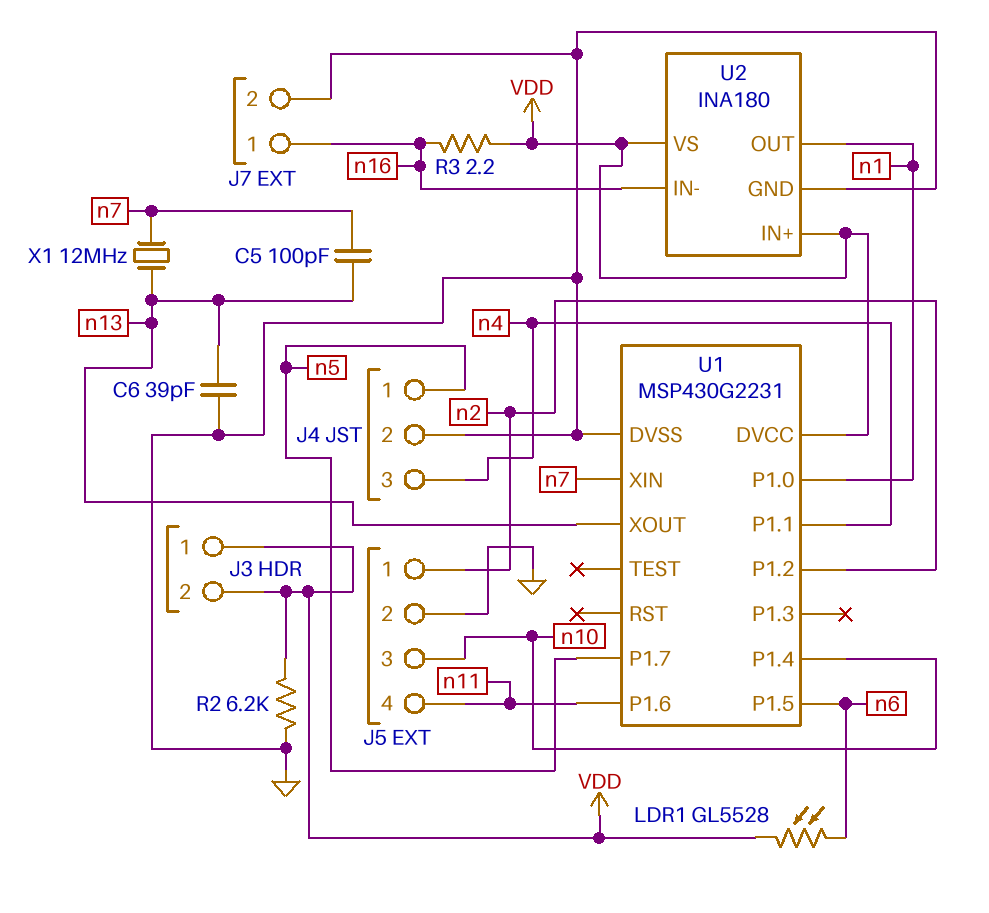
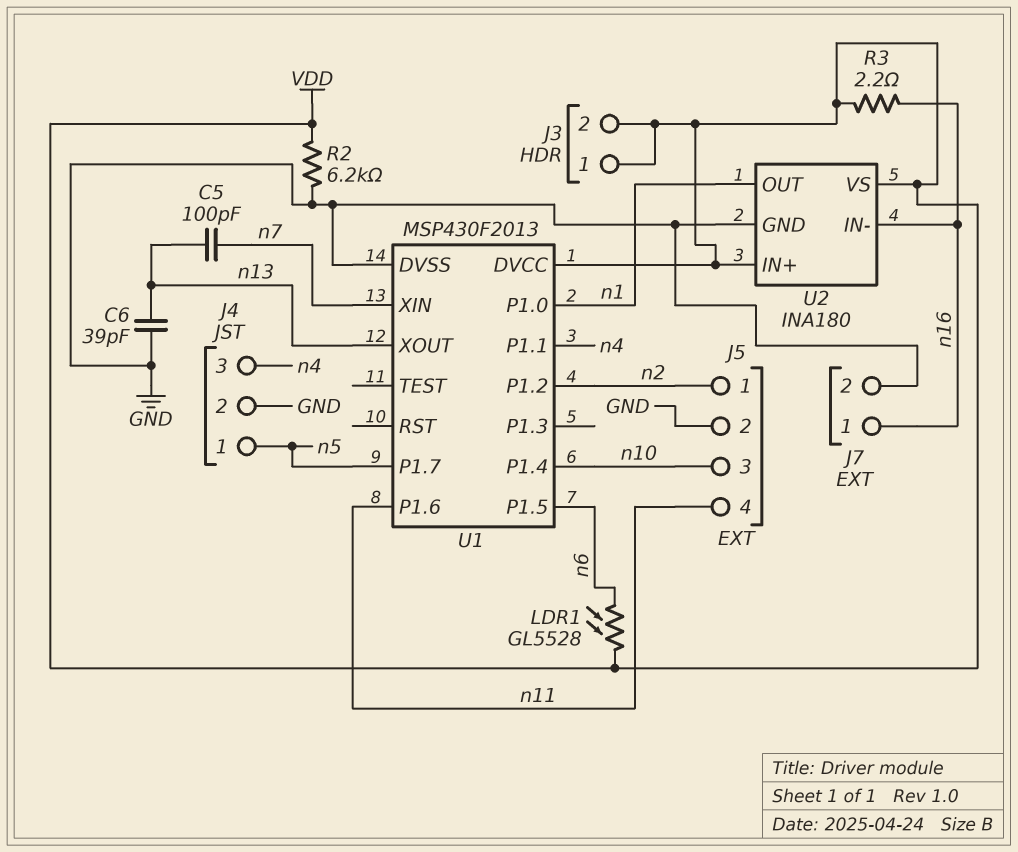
U1: MSP430G2231 -> MSP430F2013
X1: 12MHz (n7, n13) -> none

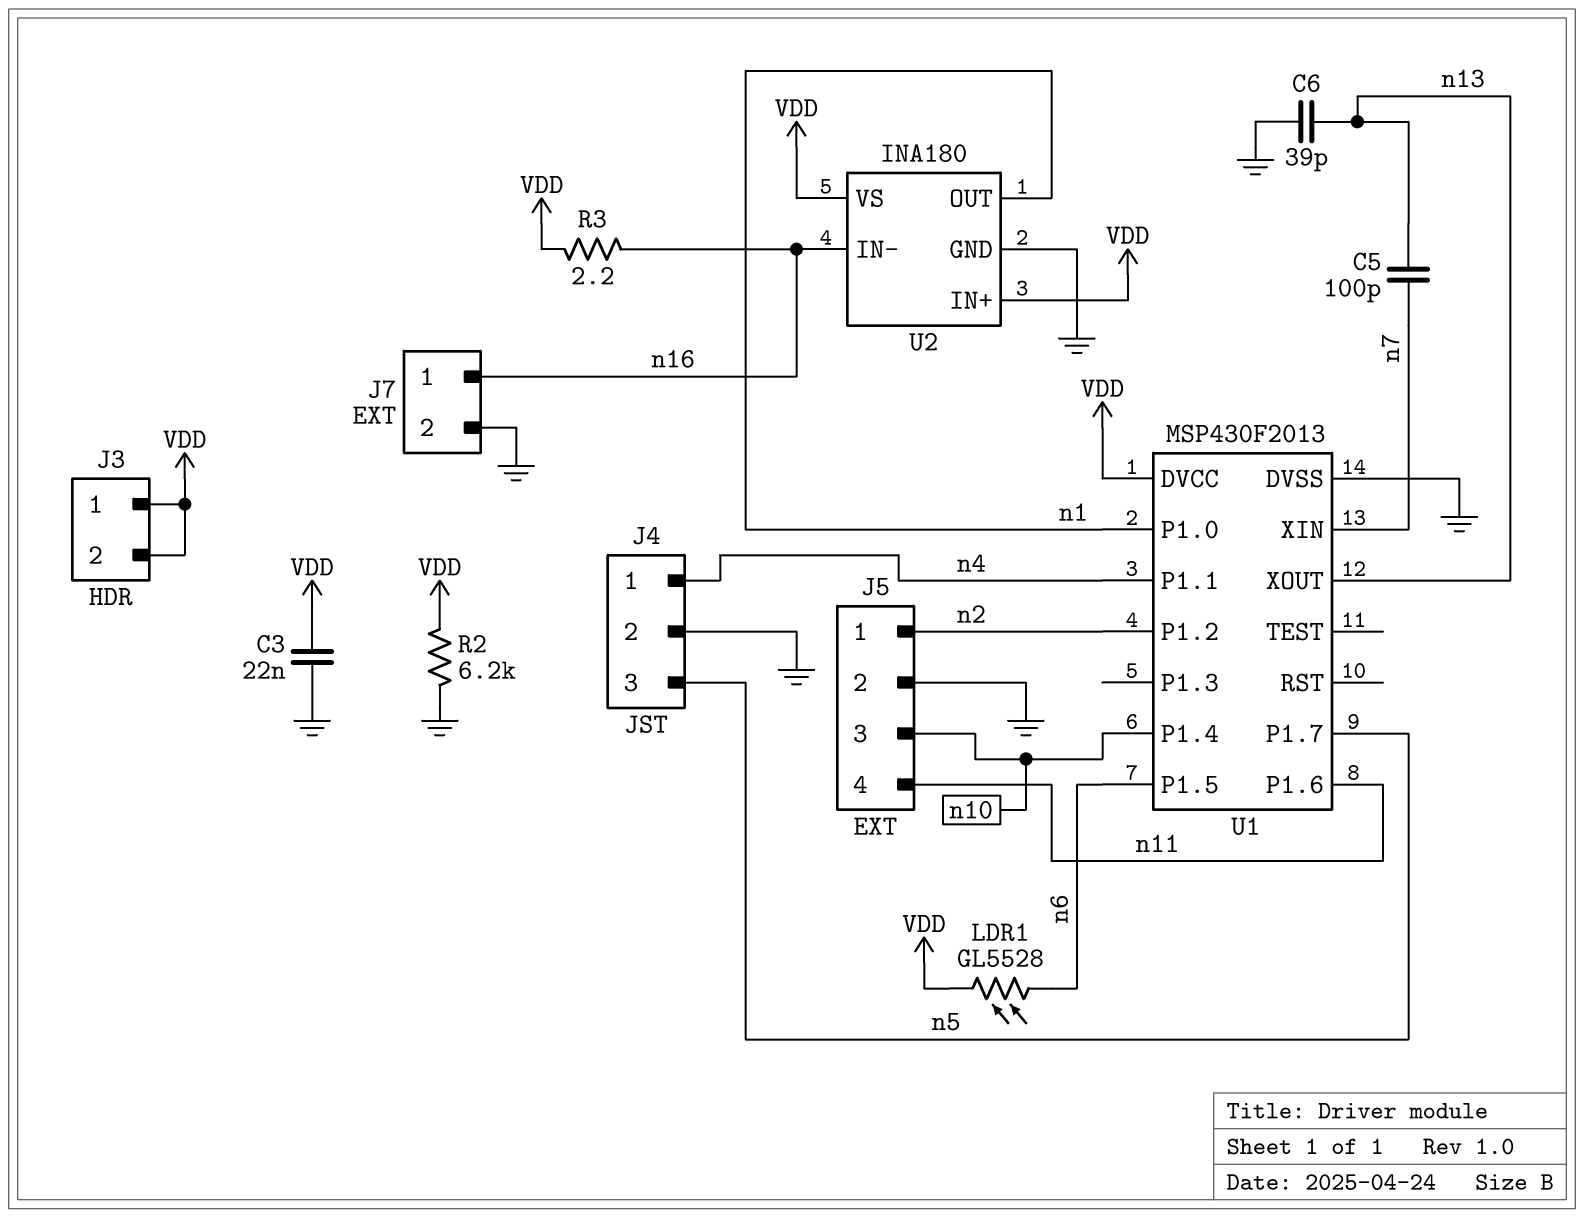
C3: none -> 22nF (GND, VDD)
J4 pin 1: n5 -> n4
J4 pin 3: n4 -> n5

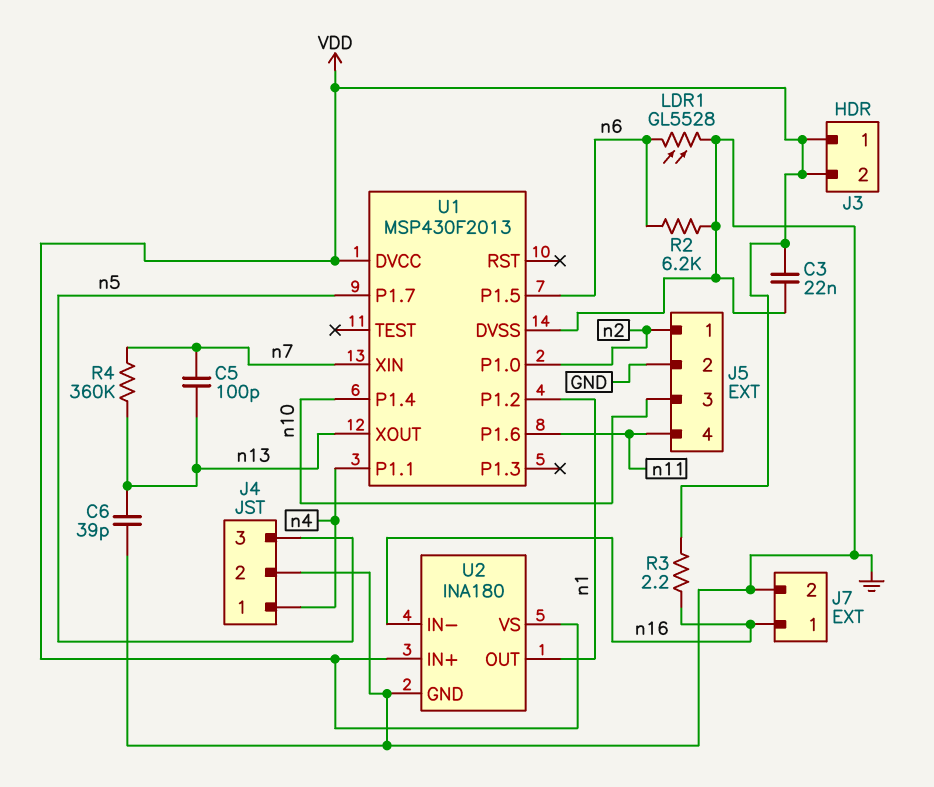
LDR1: GL5528 (VDD, n6) -> GL5528 (GND, n6)
R2: 6.2k (GND, VDD) -> 6.2k (GND, n6)
R4: none -> 360k (n7, n13)
U1 pin P1.0: n1 -> n2
U1 pin P1.2: n2 -> n1

